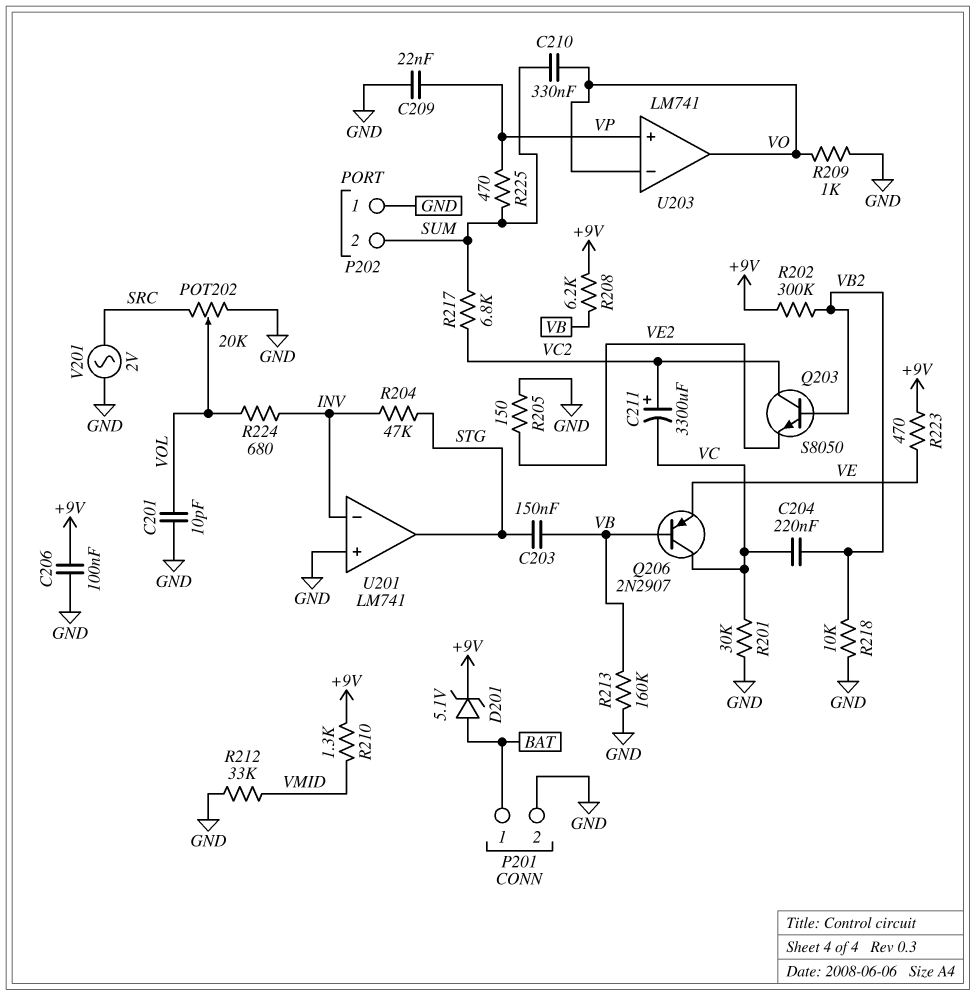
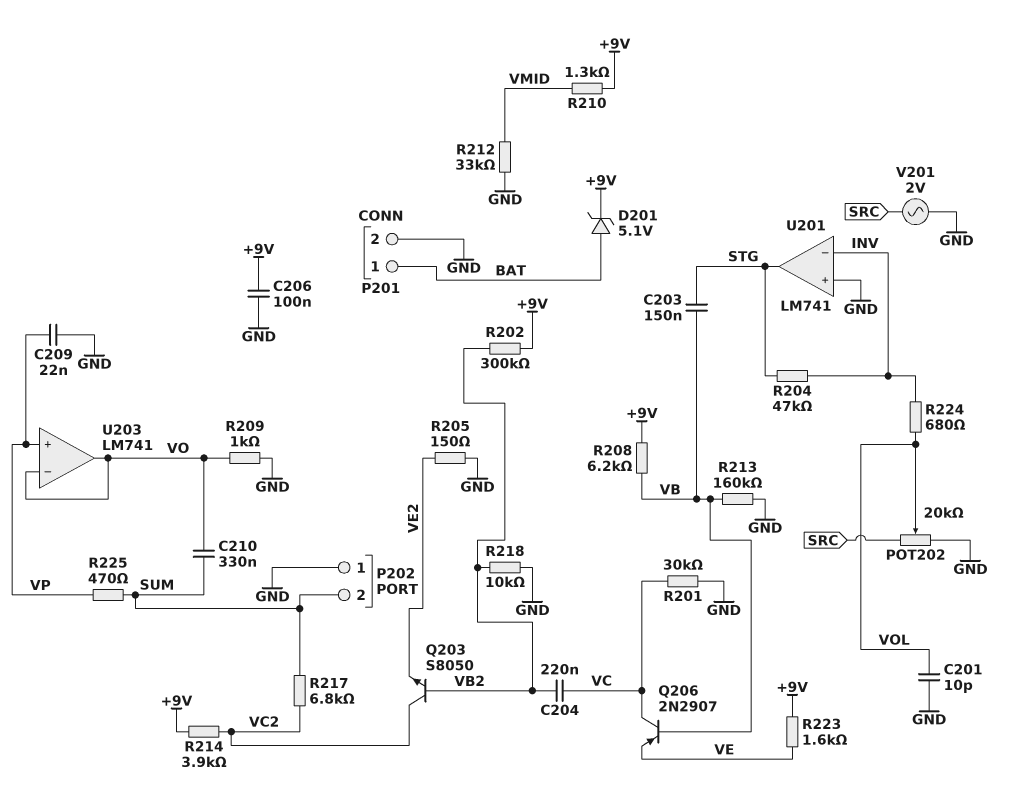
C211: 3300uF (plus VC2, minus VC) -> none
R214: none -> 3.9k (+9V, VC2)
R223: 470 (+9V, VE) -> 1.6k (+9V, VE)

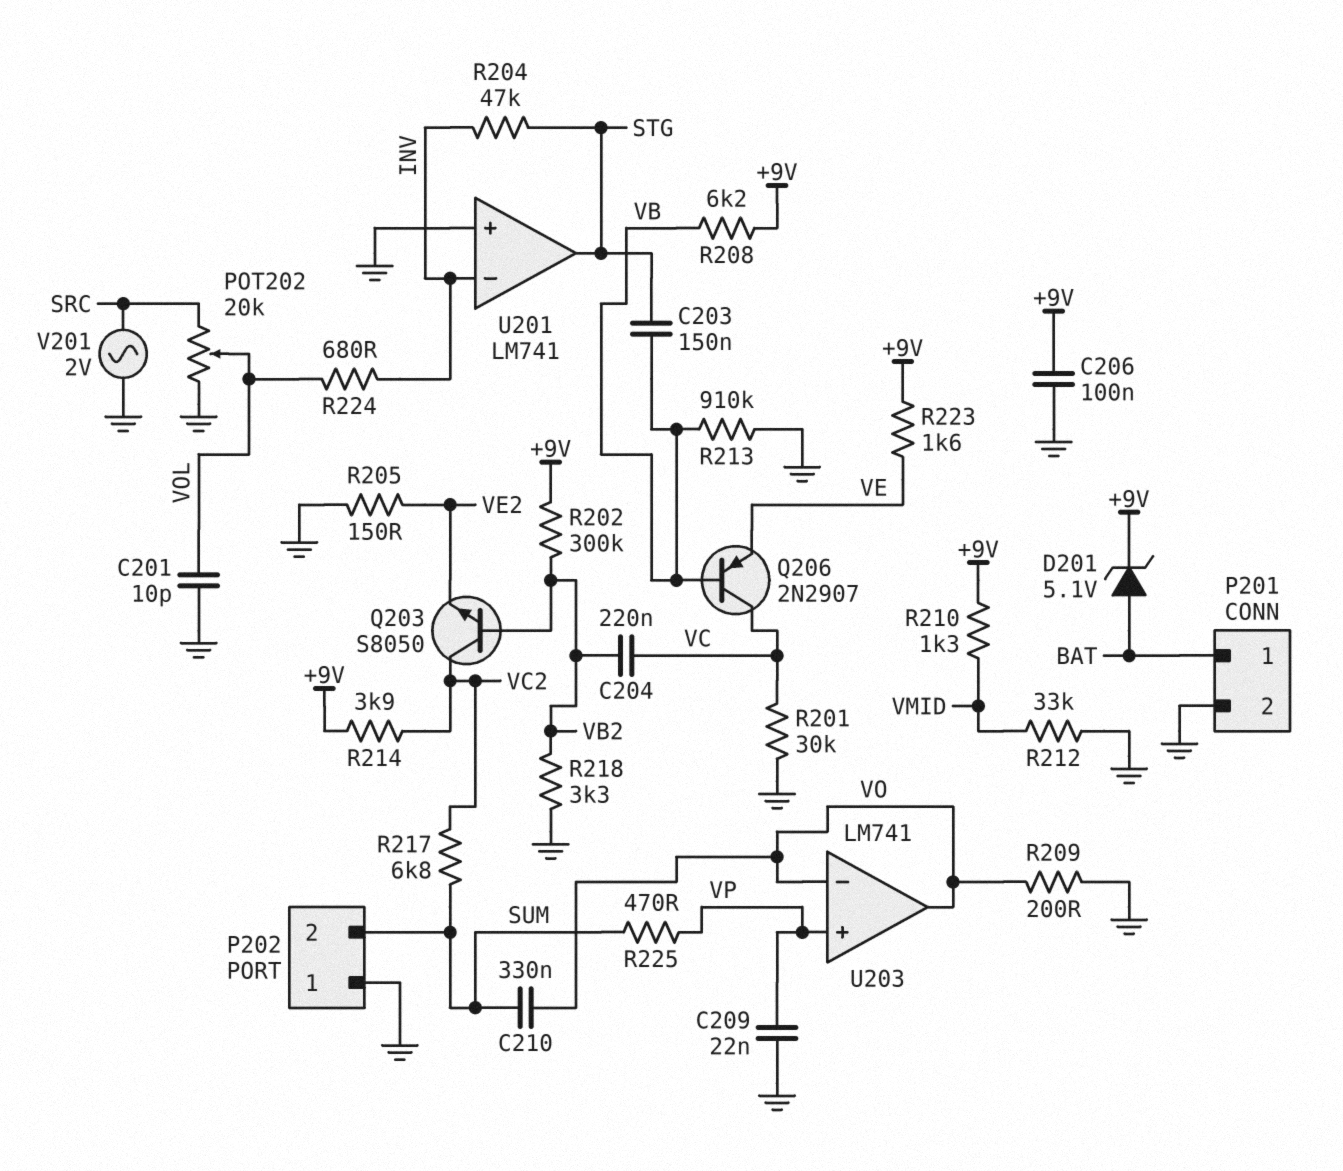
R209: 1k (GND, VO) -> 200 (GND, VO)
R213: 160k (GND, VB) -> 910k (GND, VB)
R218: 10k (GND, VB2) -> 3.3k (GND, VB2)

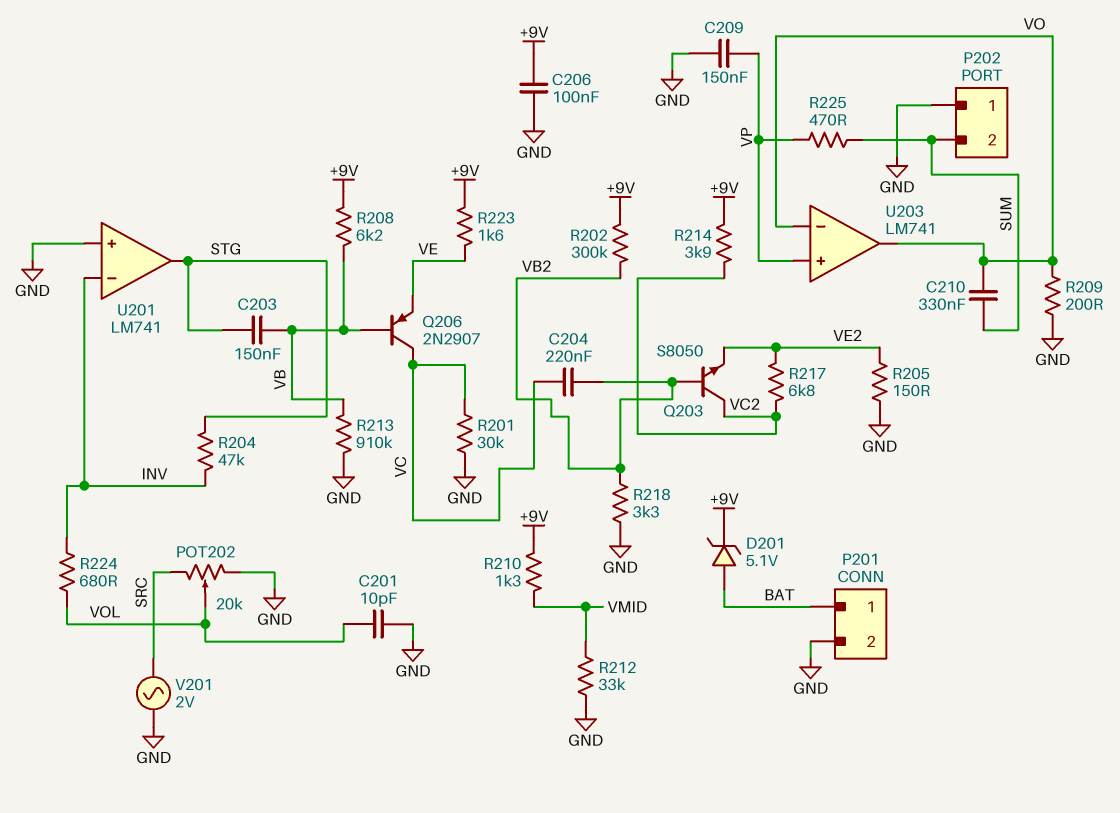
C209: 22nF (GND, VP) -> 150nF (GND, VP)
R217: 6.8k (SUM, VC2) -> 6.8k (VC2, VE2)

